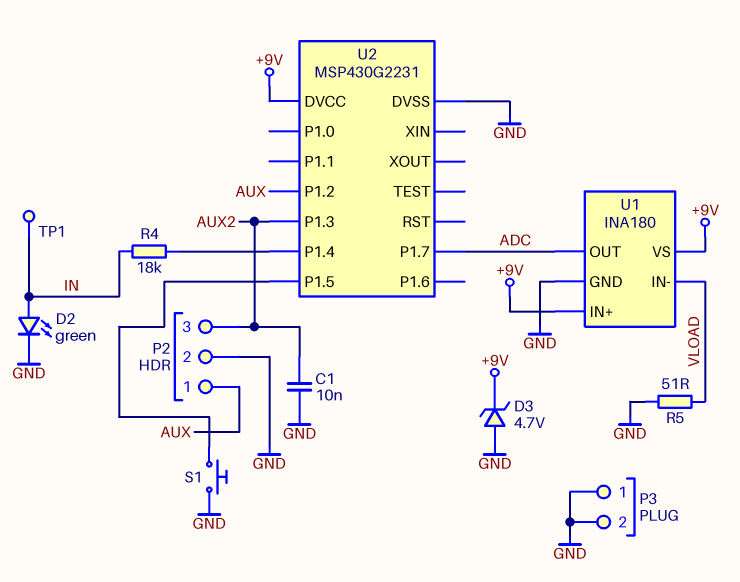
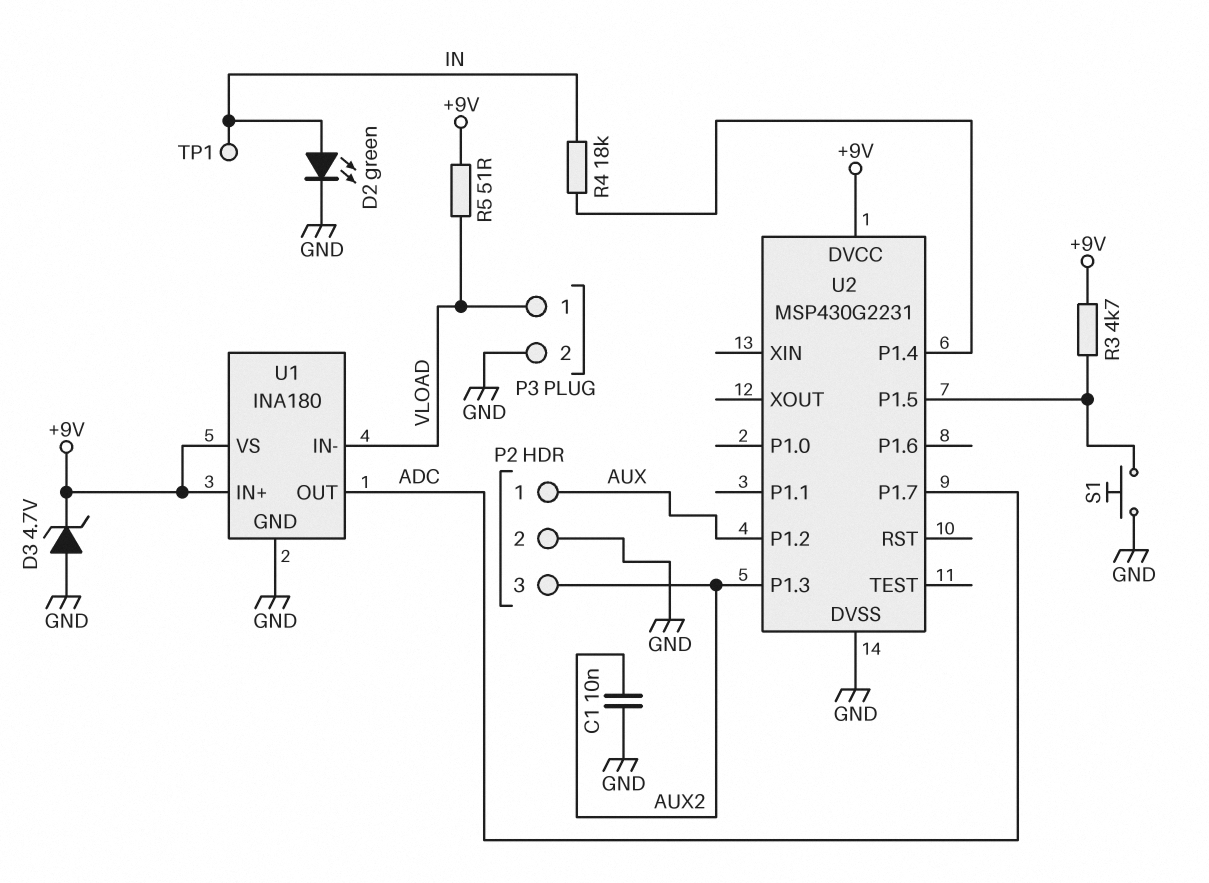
P3 pin 1: GND -> VLOAD
R3: none -> 4.7k (+9V, U2/P1.5)
R5: 51 (GND, VLOAD) -> 51 (+9V, VLOAD)

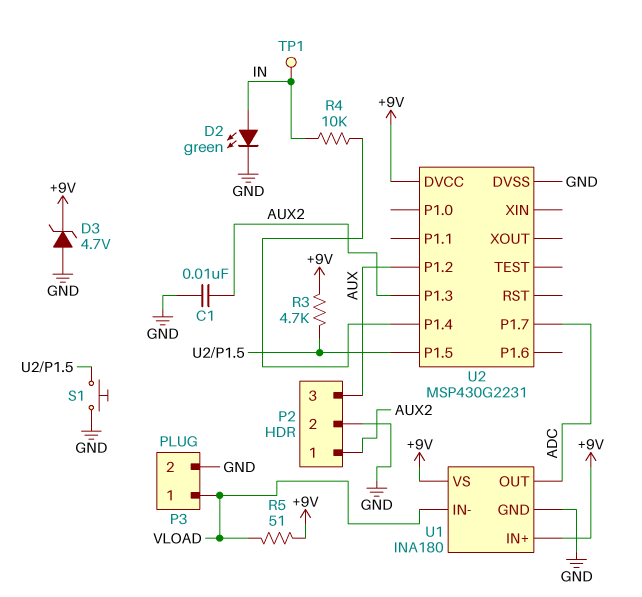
P2 pin 1: AUX -> AUX2
P2 pin 3: AUX2 -> AUX
R4: 18k (IN, U2/P1.4) -> 10k (IN, U2/P1.4)

